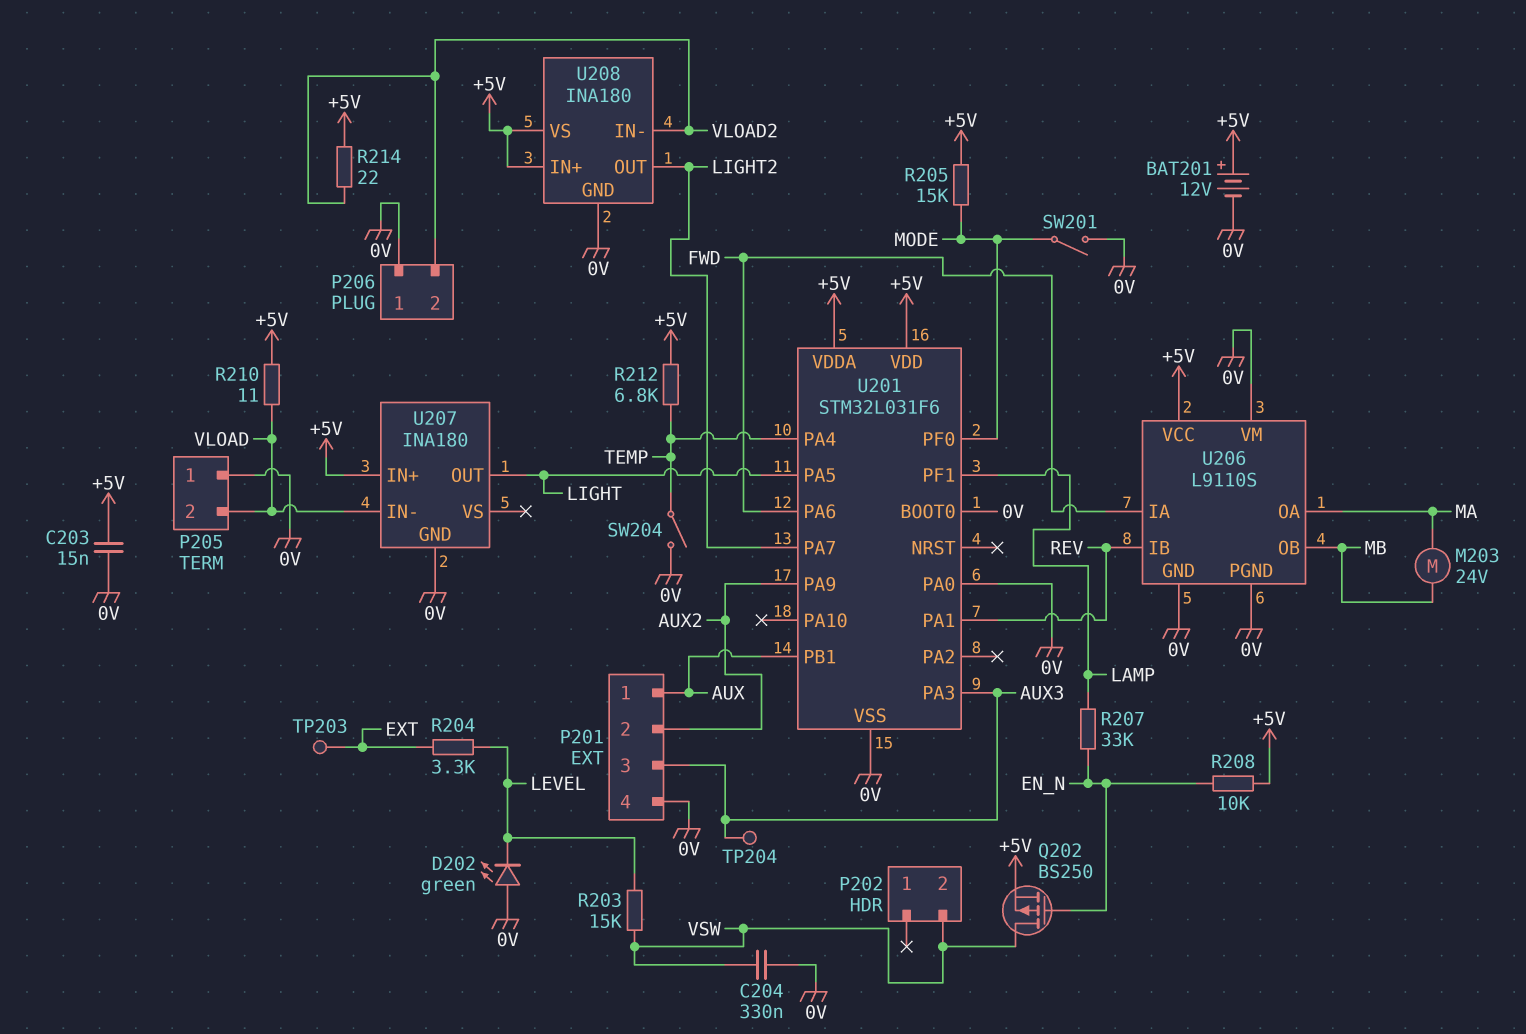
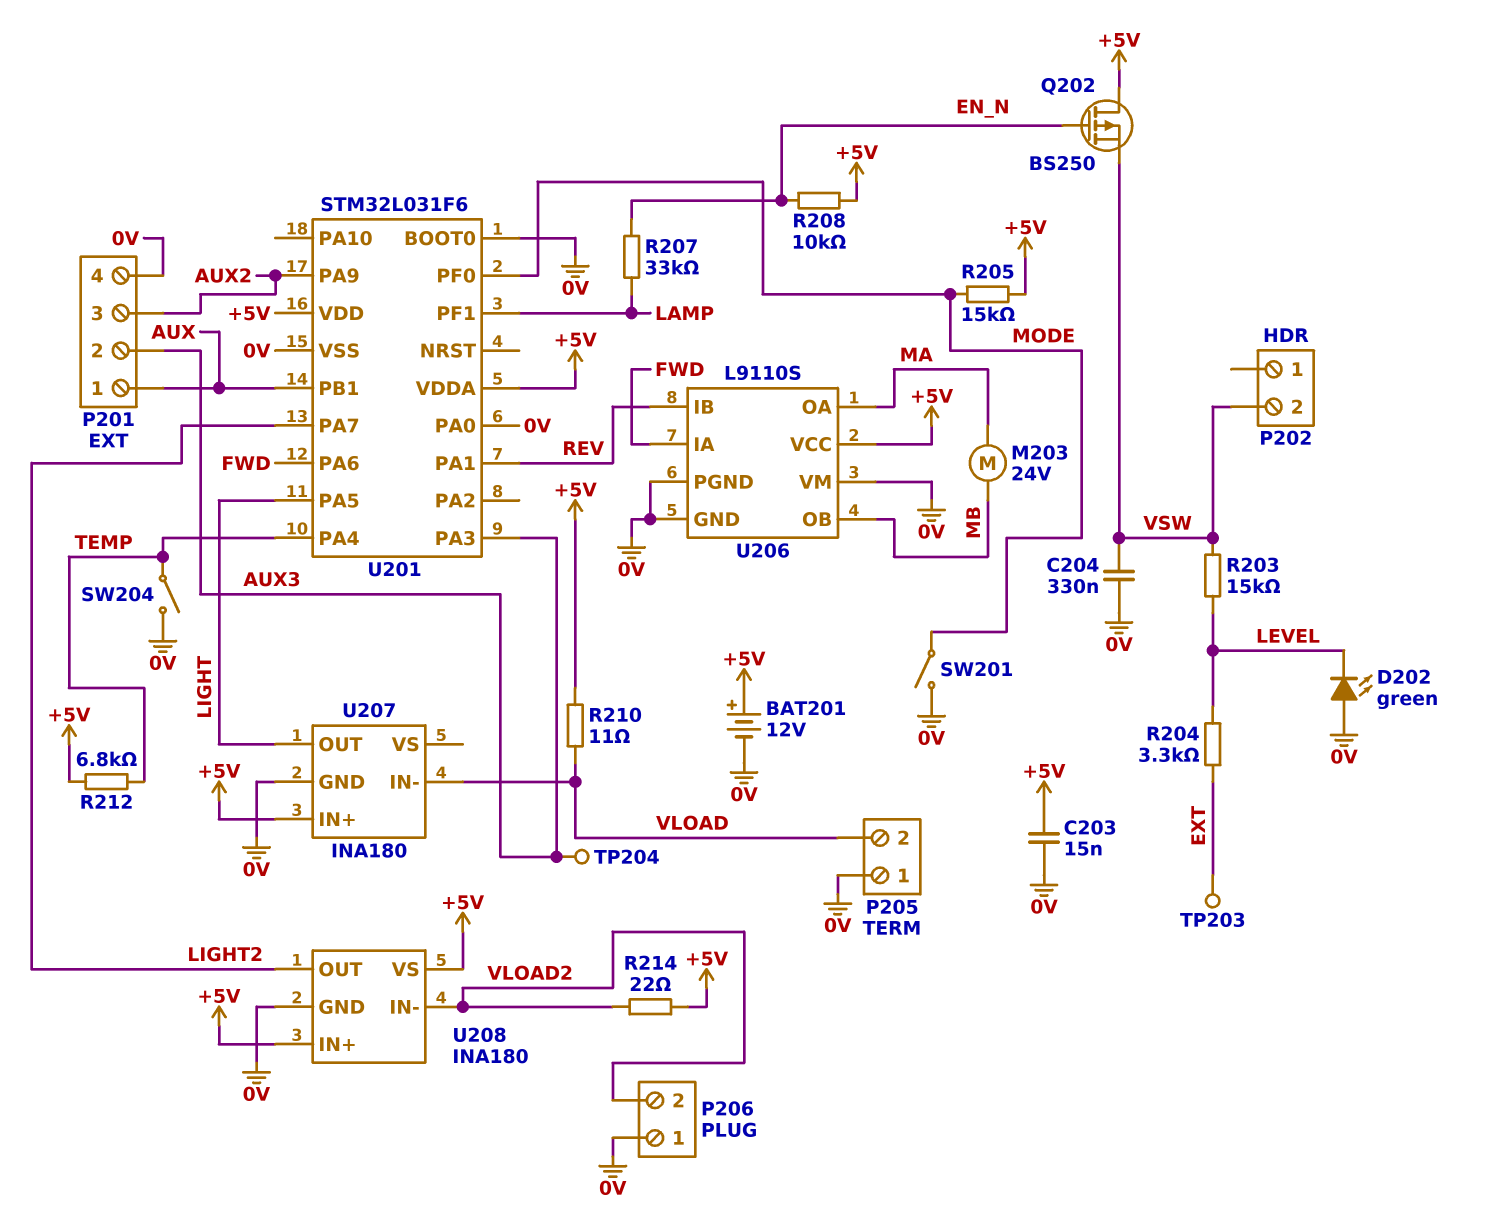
P201 pin 2: AUX2 -> AUX3
P201 pin 3: AUX3 -> AUX2
Q202: PMOS BS250 (G EN_N, D VSW, S +5V) -> PMOS BS250 (G EN_N, D +5V, S VSW)

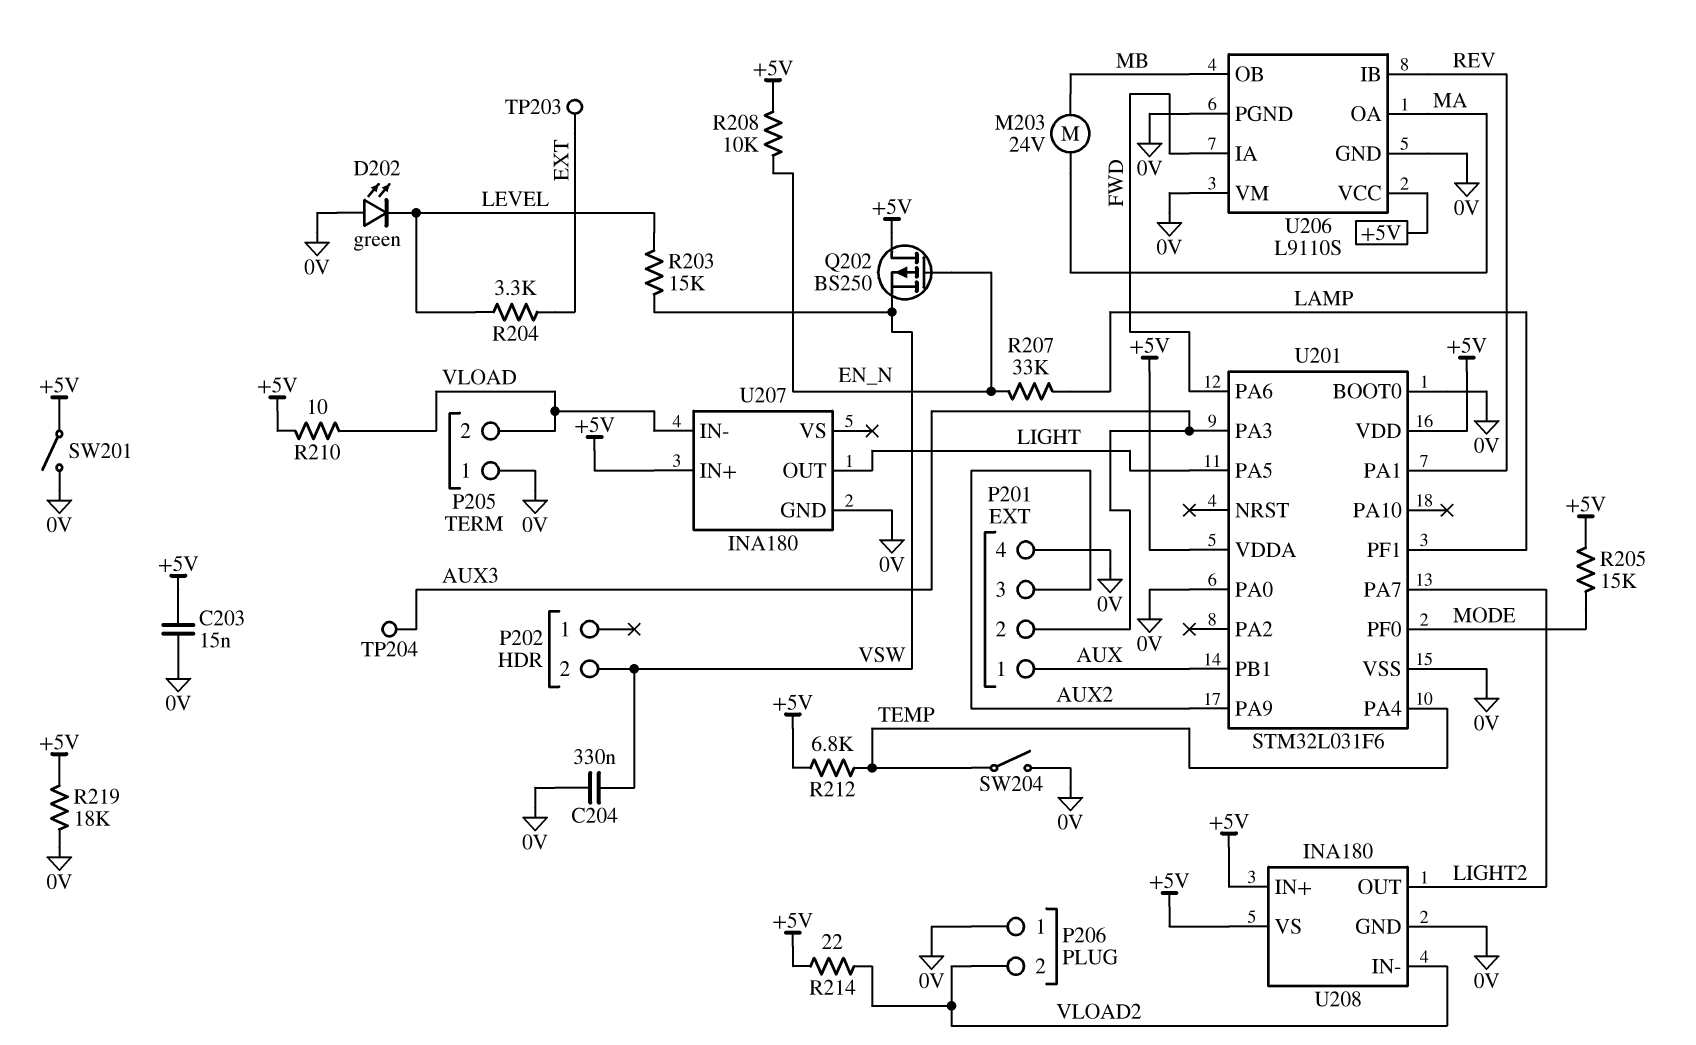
BAT201: 12V (plus +5V, minus 0V) -> none
R210: 11 (+5V, VLOAD) -> 10 (+5V, VLOAD)
R219: none -> 18k (+5V, 0V)
SW201: switch (0V, MODE) -> switch (+5V, 0V)

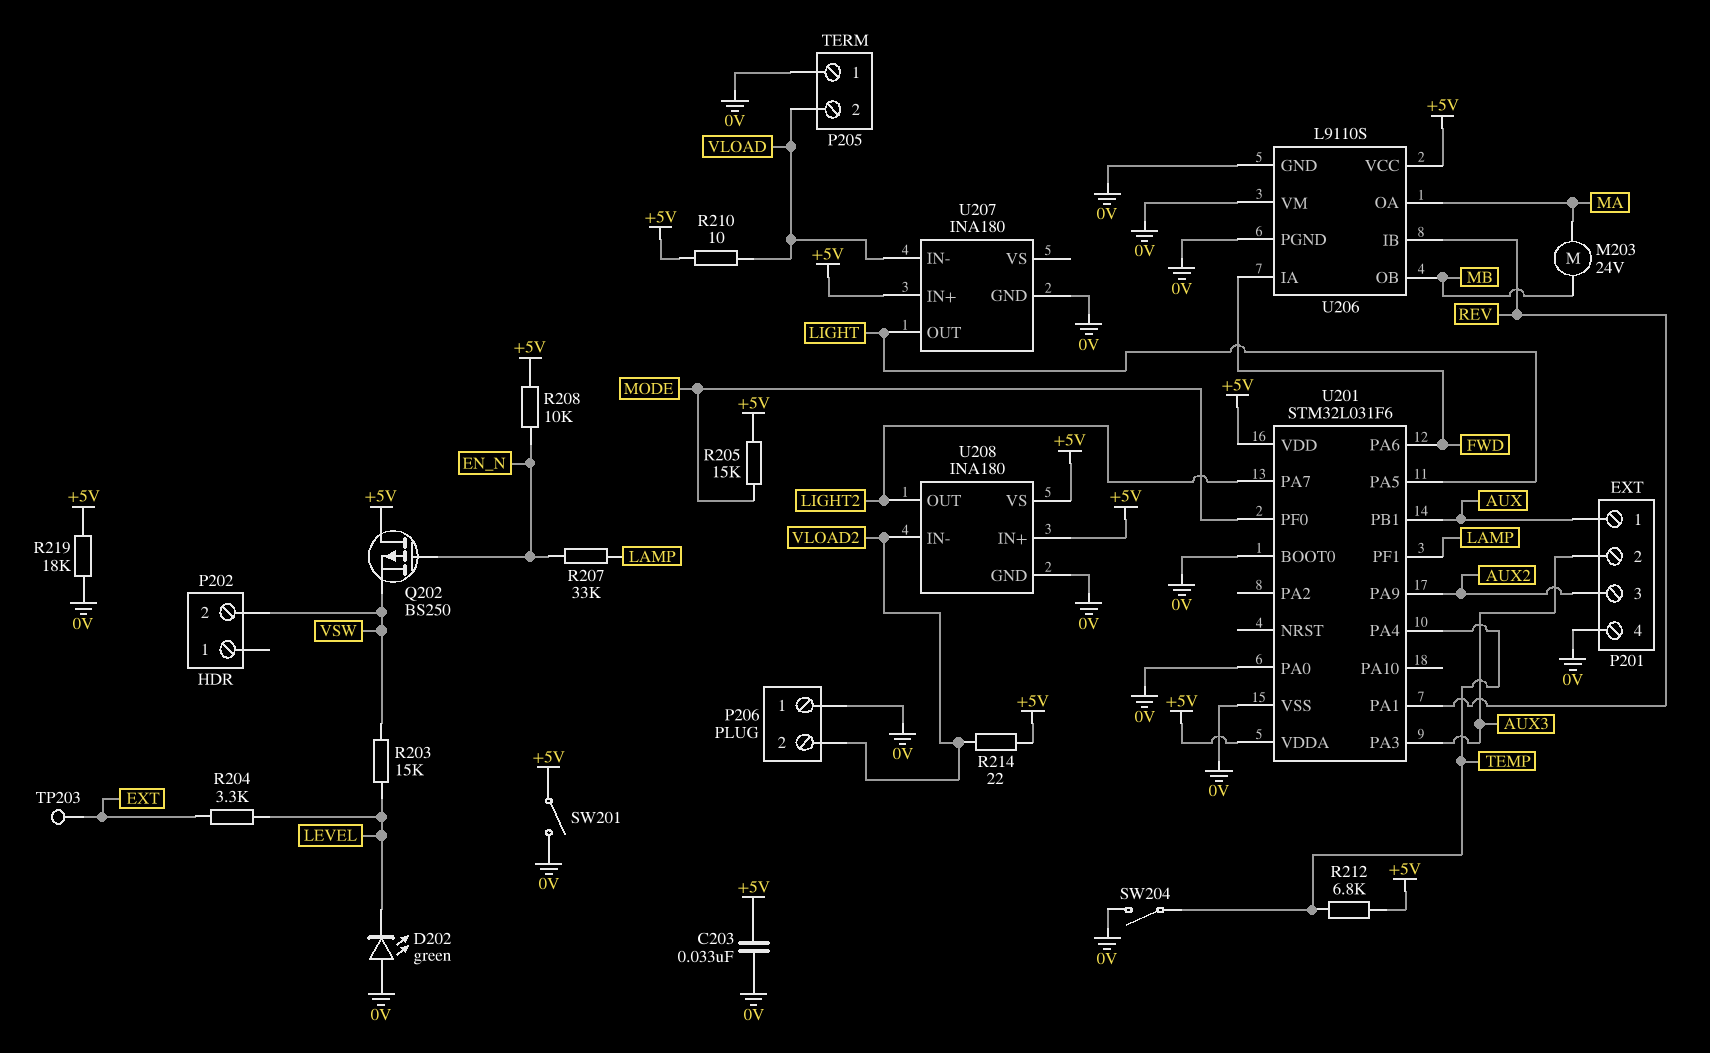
C203: 15nF (+5V, 0V) -> 33nF (+5V, 0V)
C204: 330nF (0V, VSW) -> none
TP204: test point (AUX3) -> none

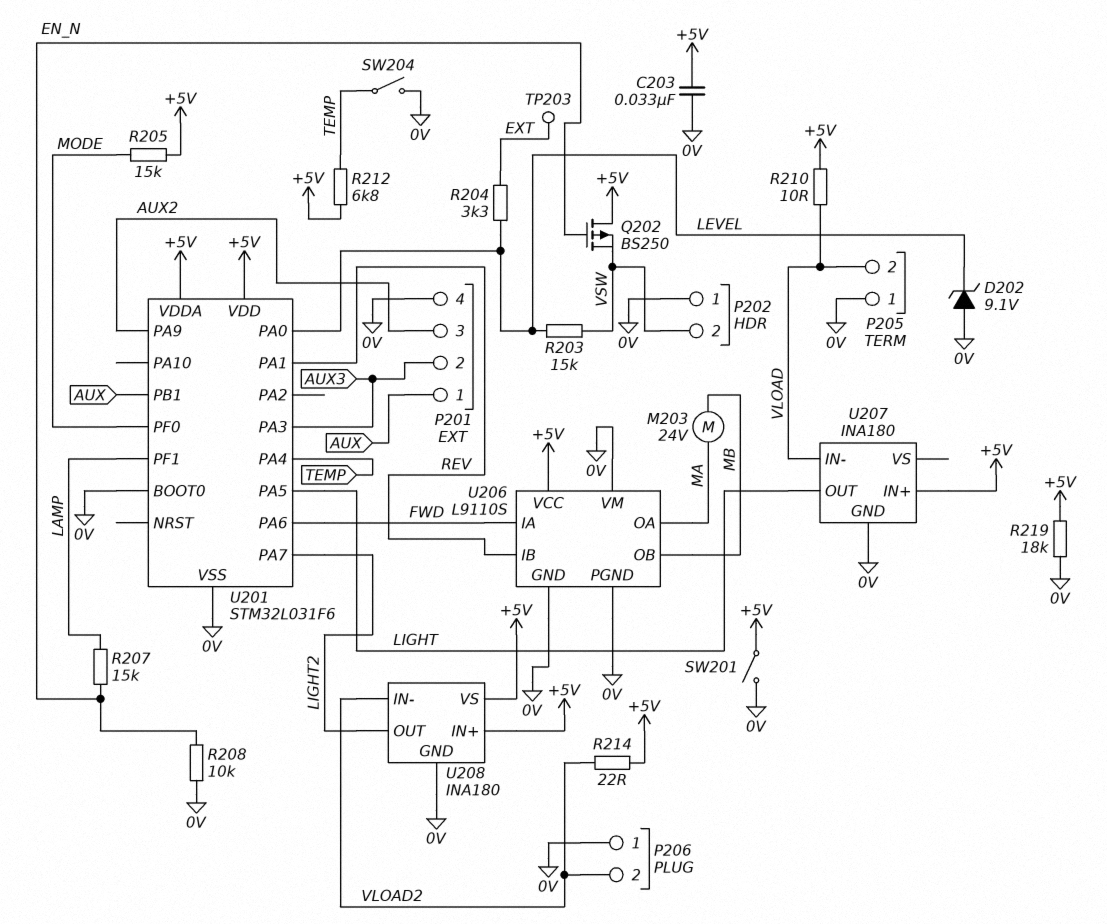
D202: LED green (A 0V, K LEVEL) -> zener 9.1V (A 0V, K LEVEL)
P202 pin 1: none -> 0V
R207: 33k (EN_N, LAMP) -> 15k (EN_N, LAMP)
R208: 10k (+5V, EN_N) -> 10k (0V, EN_N)
U201 pin PA0: 0V -> LEVEL

